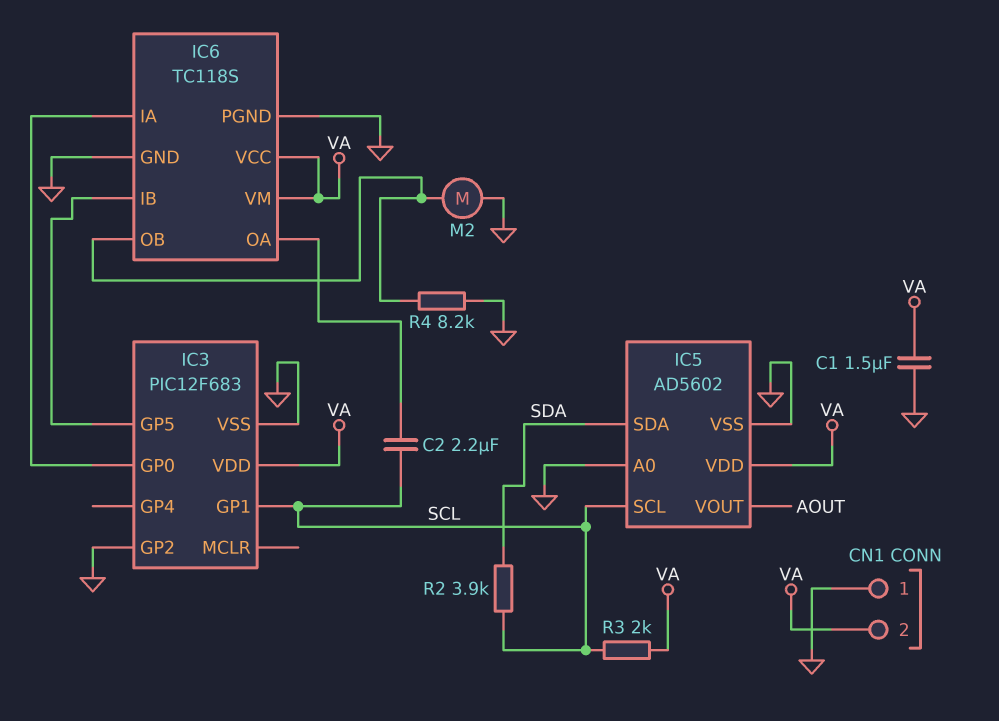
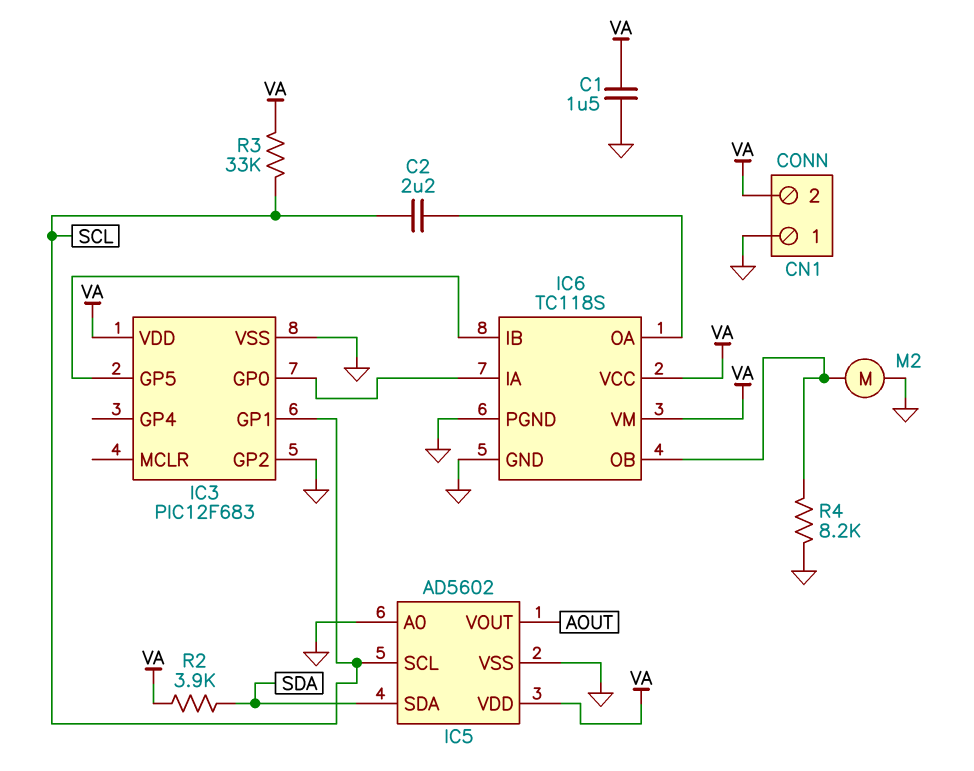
R2: 3.9k (SCL, SDA) -> 3.9k (SDA, VA)
R3: 2k (SCL, VA) -> 33k (SCL, VA)

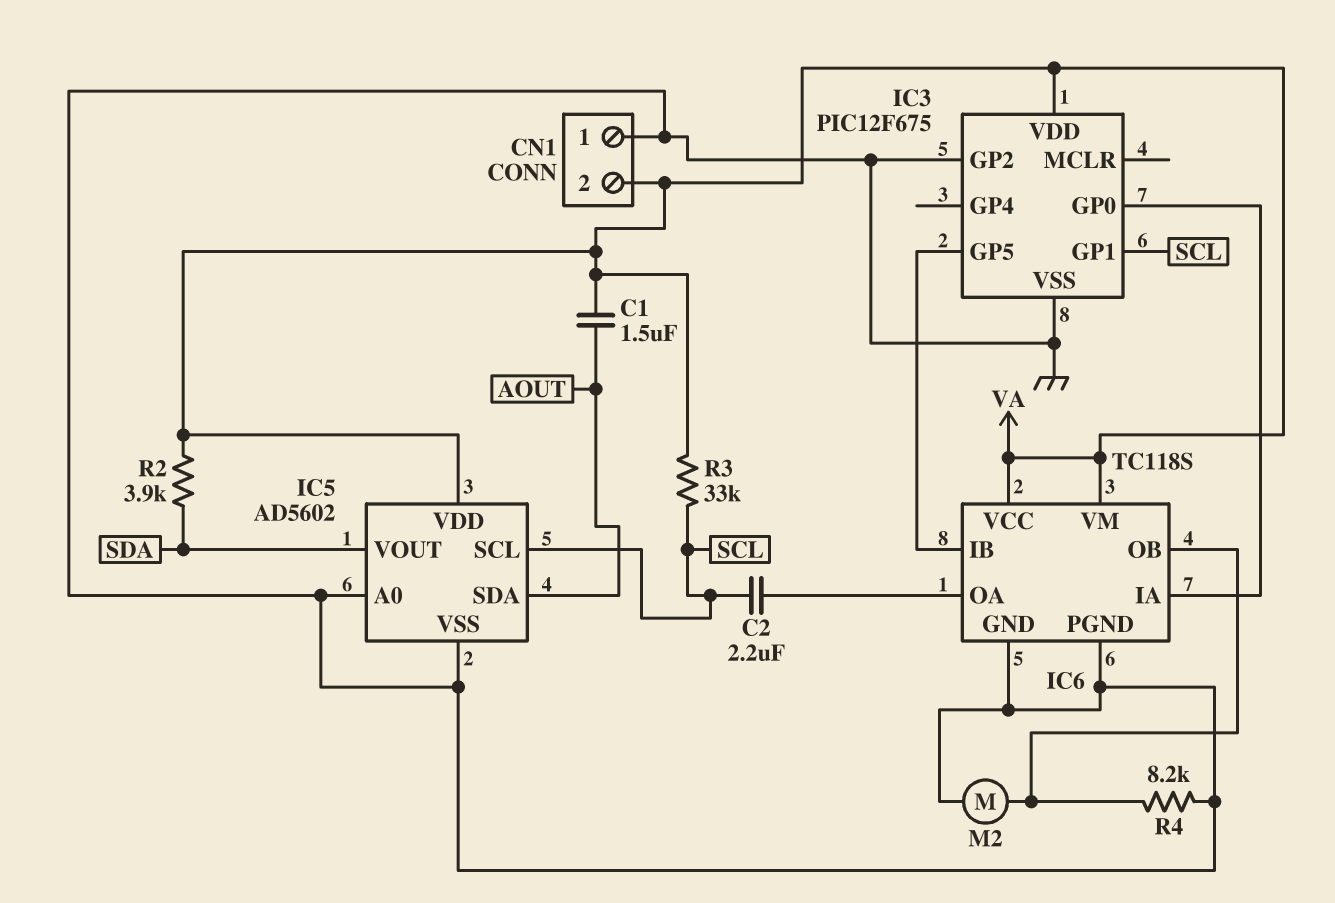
C1: 1.5uF (GND, VA) -> 1.5uF (AOUT, VA)
IC3: PIC12F683 -> PIC12F675
IC5 pin SDA: SDA -> AOUT
IC5 pin VOUT: AOUT -> SDA

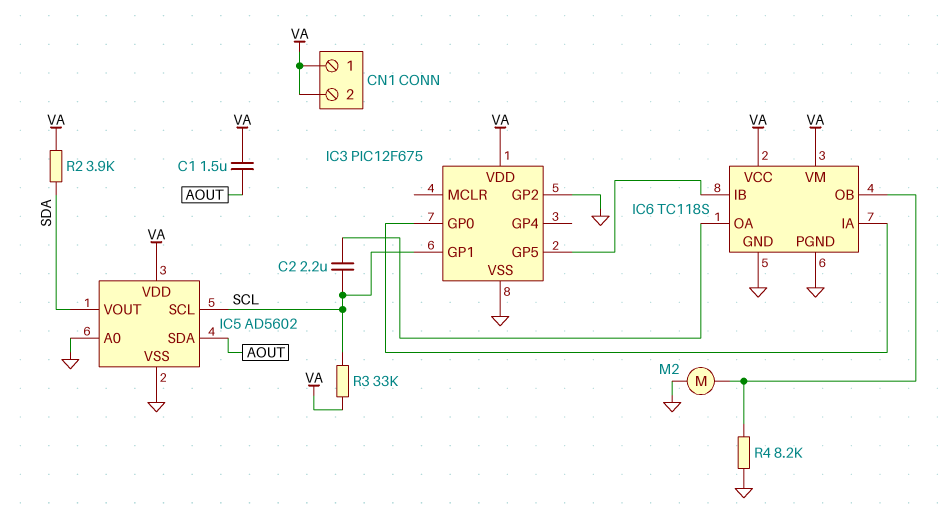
CN1 pin 1: GND -> VA

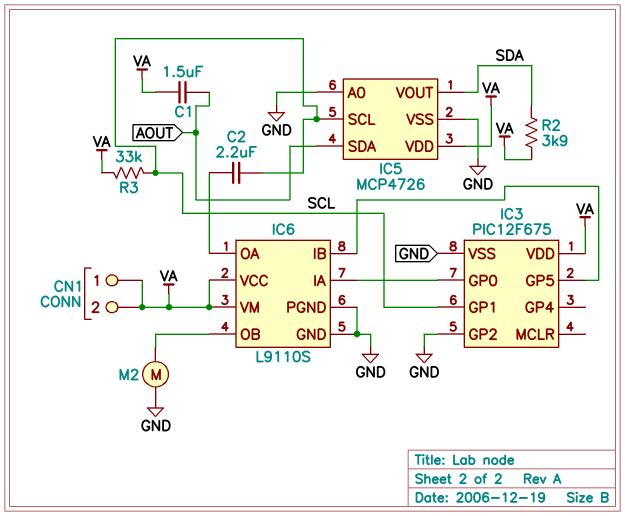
IC5: AD5602 -> MCP4726
IC6: TC118S -> L9110S
R4: 8.2k (GND, IC6/OB) -> none

